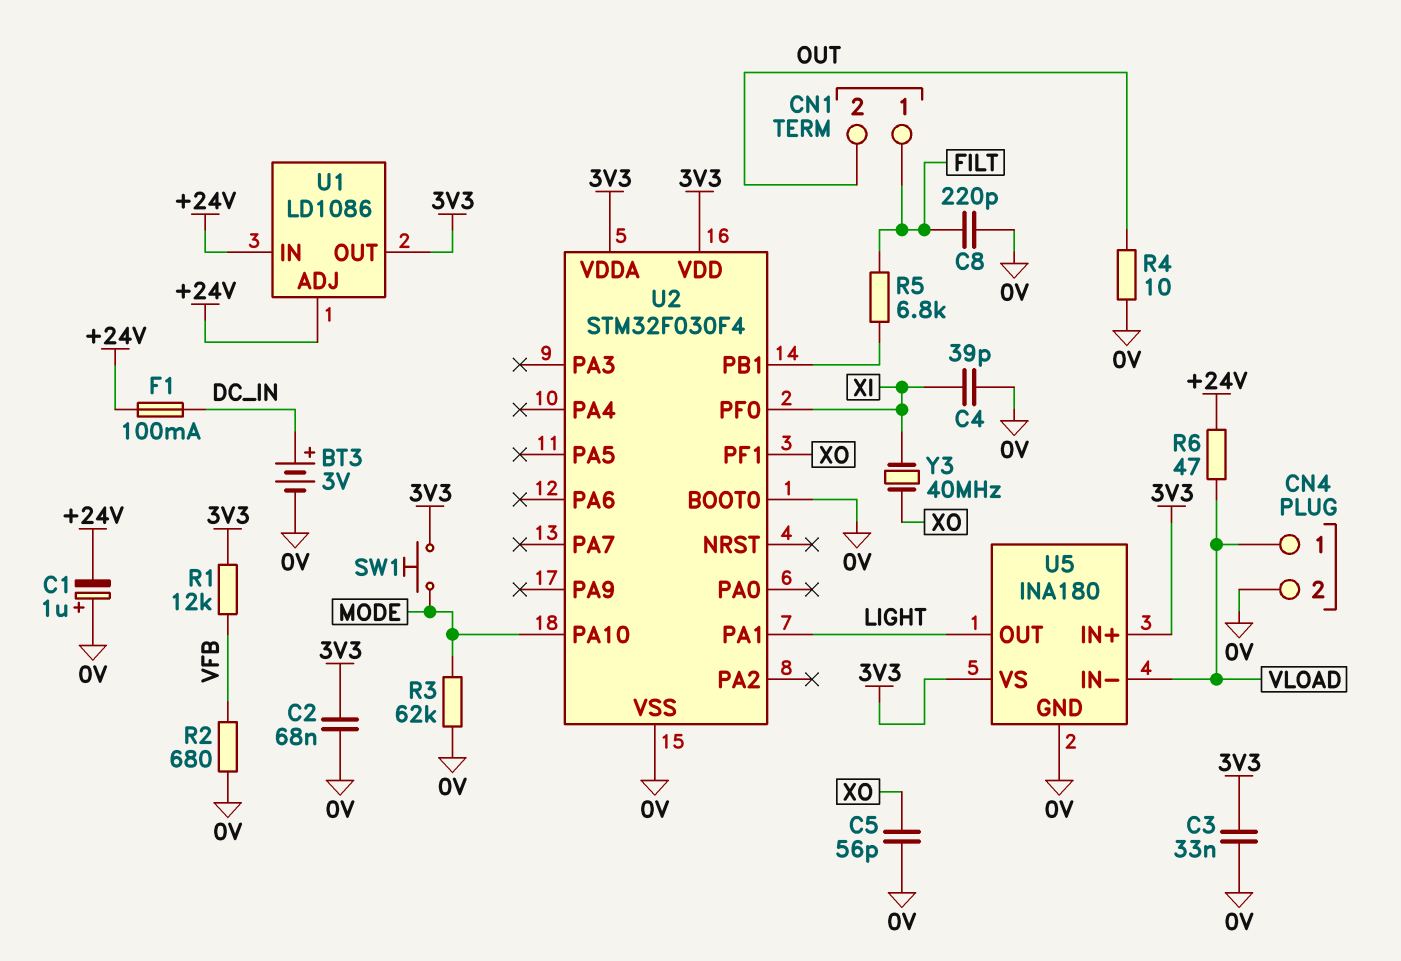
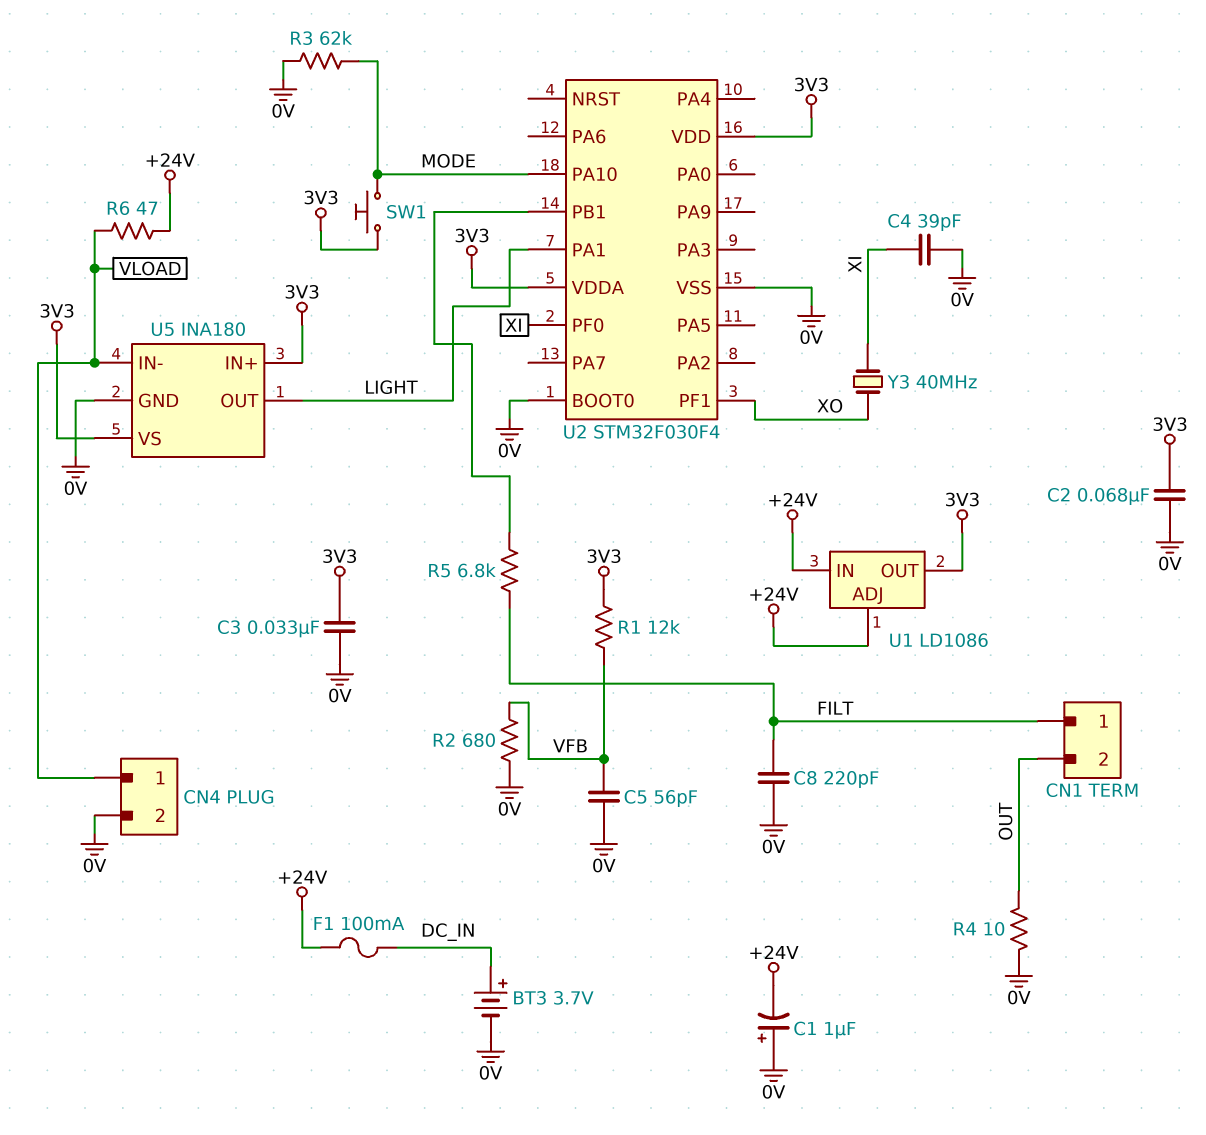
BT3: 3V (plus DC_IN, minus 0V) -> 3.7V (plus DC_IN, minus 0V)
C5: 56pF (0V, XO) -> 56pF (0V, VFB)

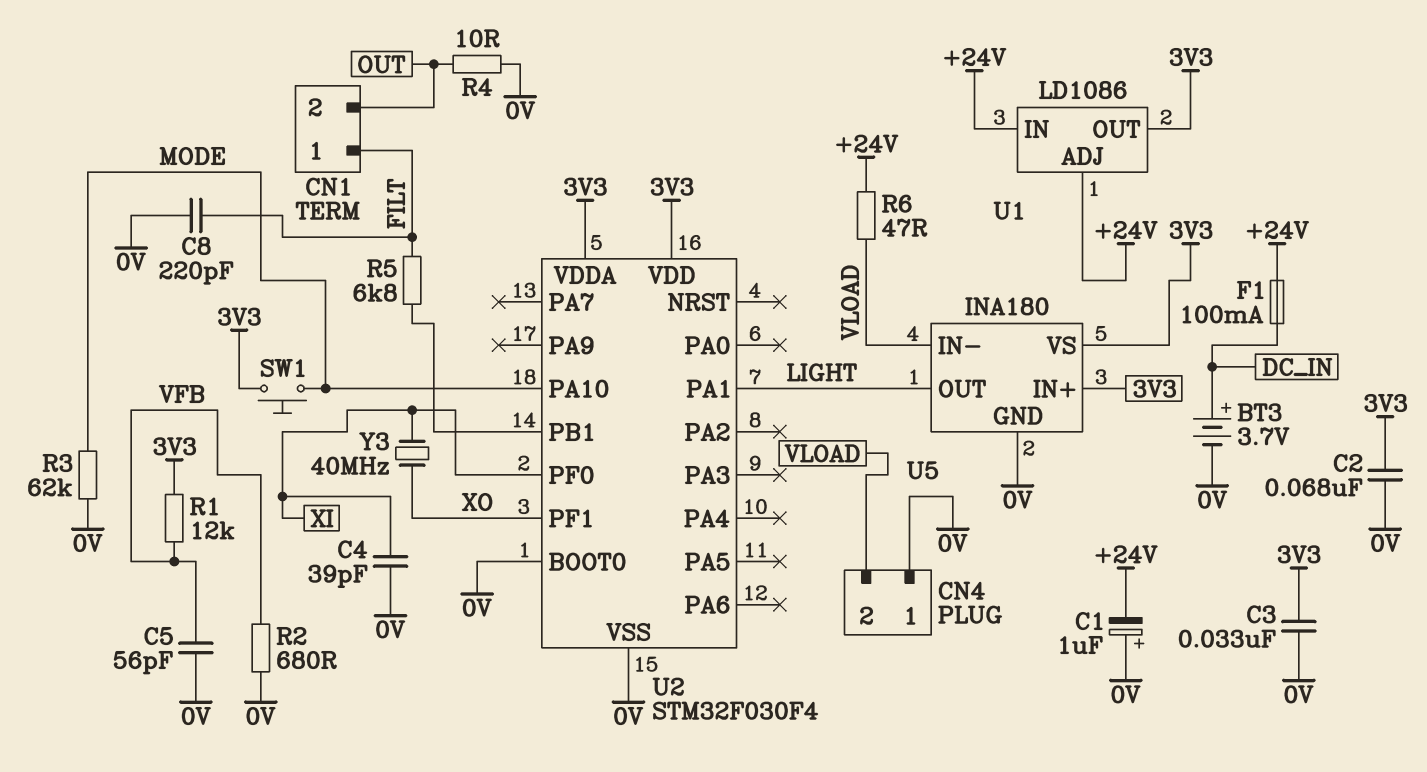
CN4 pin 1: VLOAD -> 0V
CN4 pin 2: 0V -> VLOAD

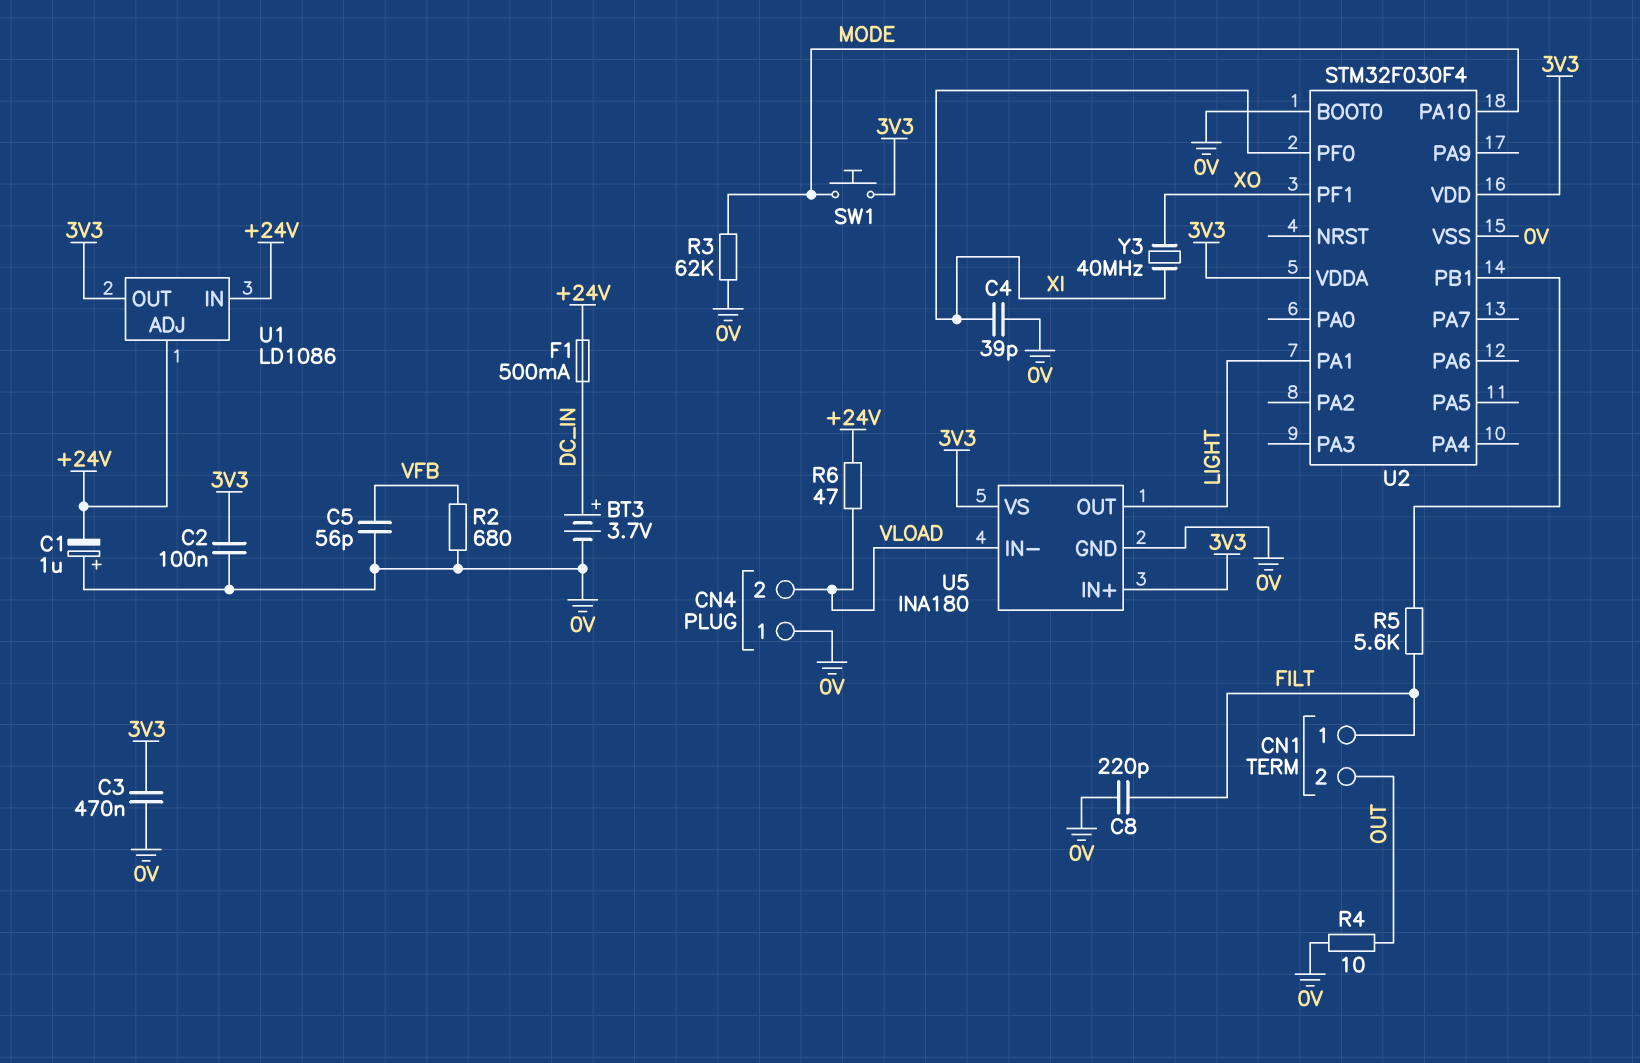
C2: 68nF (0V, 3V3) -> 100nF (0V, 3V3)
C3: 33nF (0V, 3V3) -> 470nF (0V, 3V3)
F1: 100mA (+24V, DC_IN) -> 500mA (+24V, DC_IN)
R1: 12k (3V3, VFB) -> none
R5: 6.8k (FILT, U2/PB1) -> 5.6k (FILT, U2/PB1)

